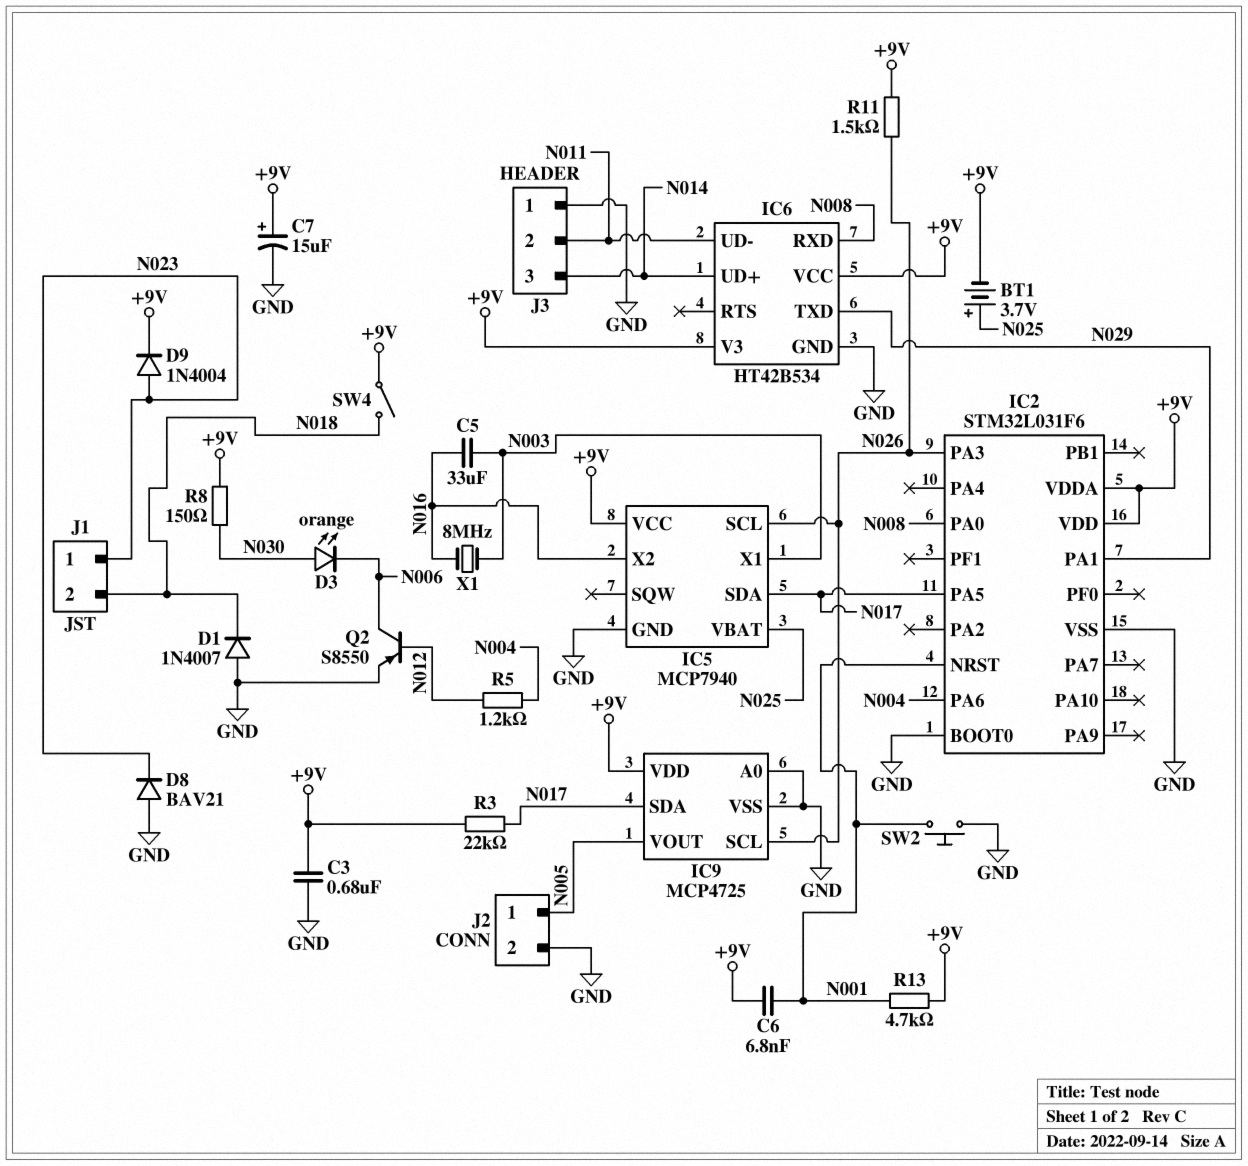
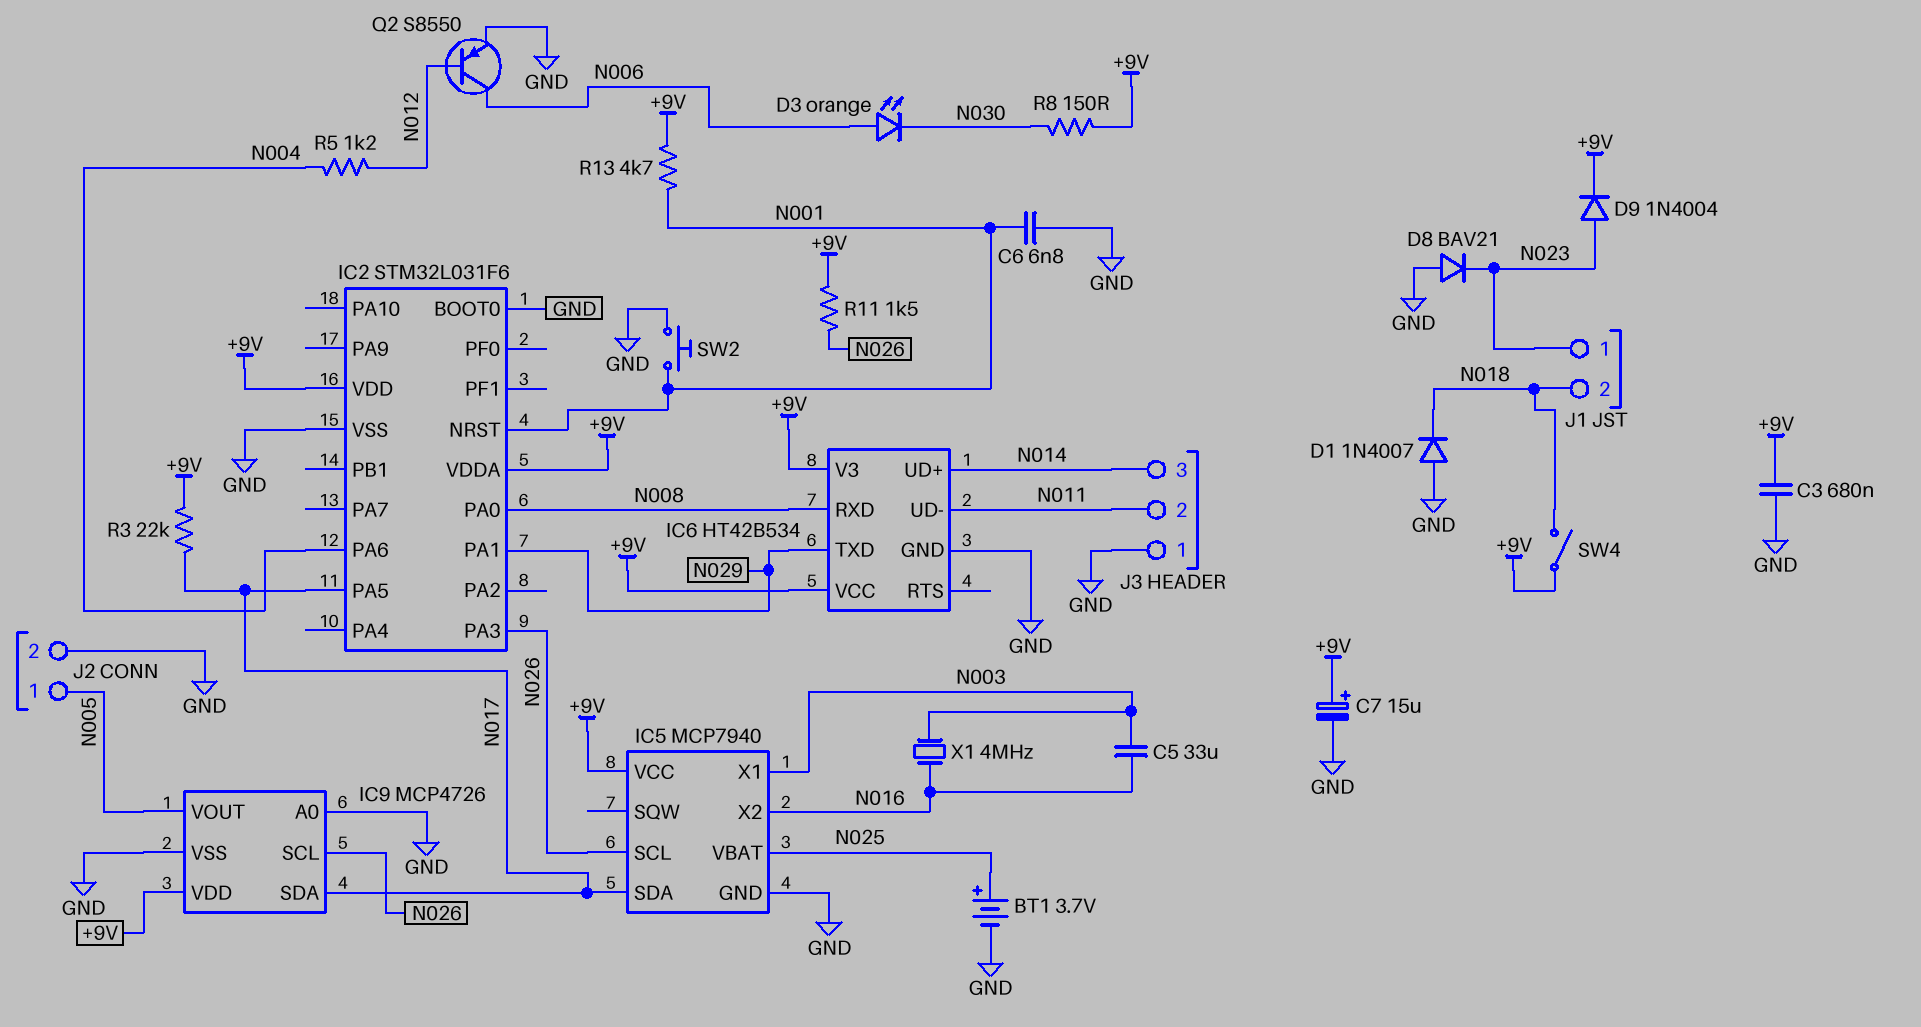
BT1: 3.7V (plus N025, minus +9V) -> 3.7V (plus N025, minus GND)
C6: 6.8nF (+9V, N001) -> 6.8nF (GND, N001)
D3: LED orange (A N030, K N006) -> LED orange (A N006, K N030)
IC9: MCP4725 -> MCP4726
X1: 8MHz (N003, N016) -> 4MHz (N003, N016)

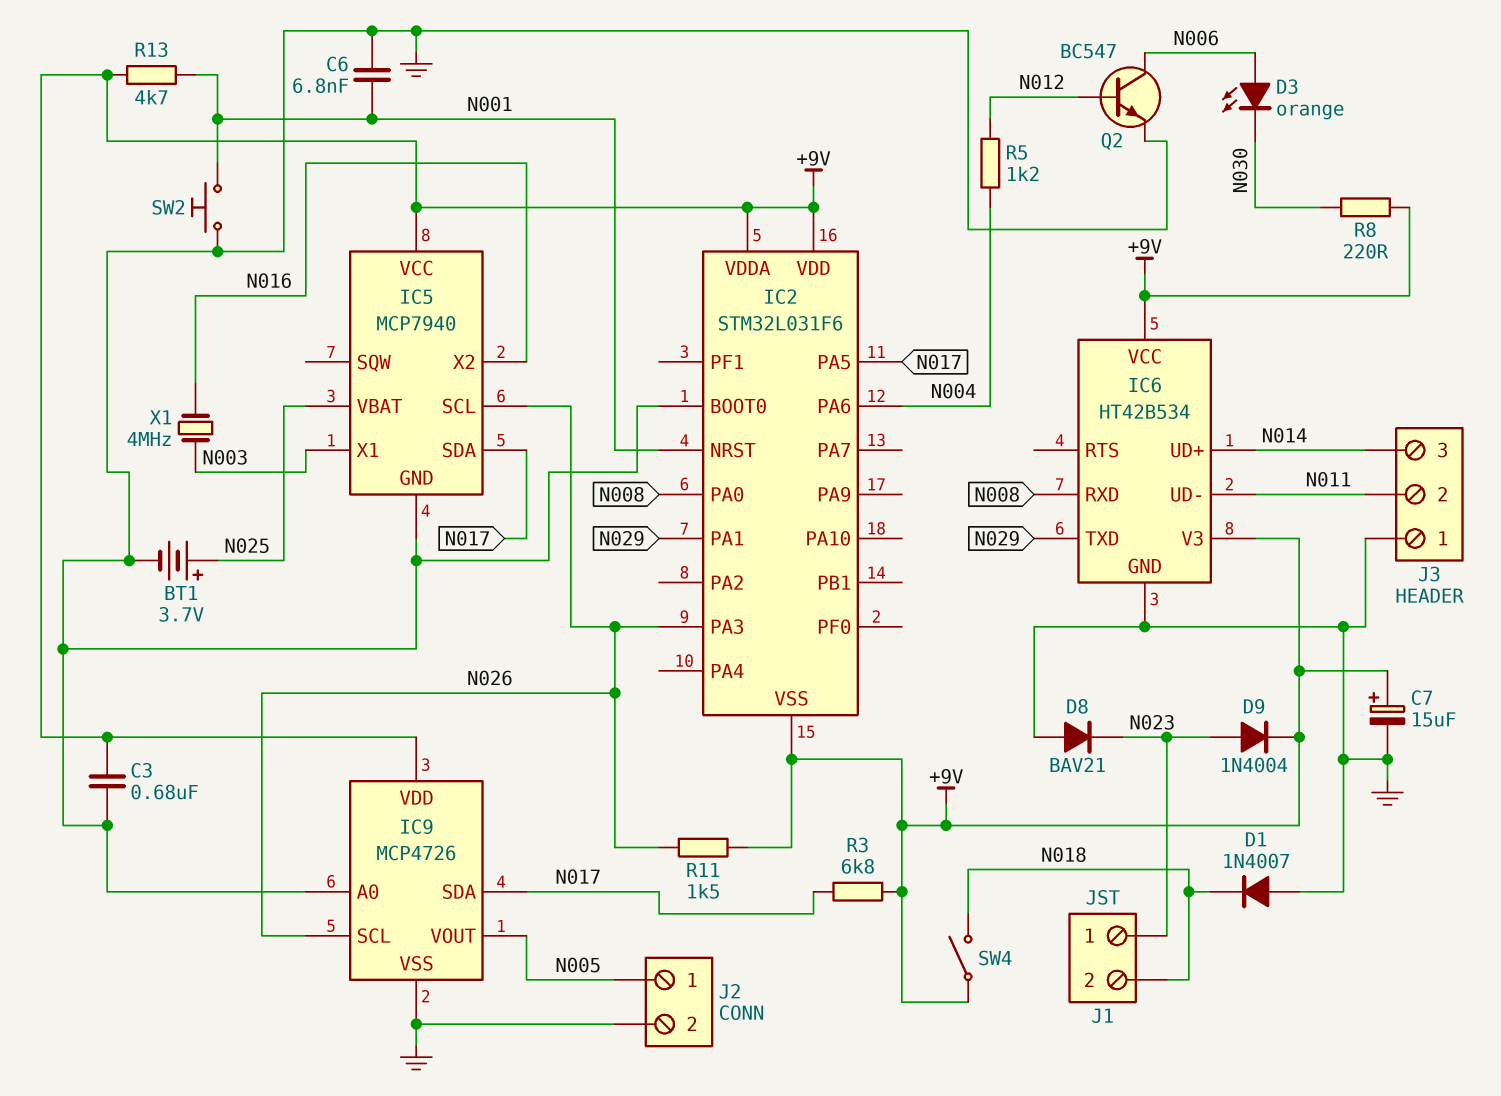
C5: 33uF (N003, N016) -> none
IC2 pin VSS: GND -> +9V
Q2: PNP S8550 (B N012, C N006, E GND) -> NPN BC547 (B N012, C N006, E GND)
R3: 22k (+9V, N017) -> 6.8k (+9V, N017)
R8: 150 (+9V, N030) -> 220 (+9V, N030)

